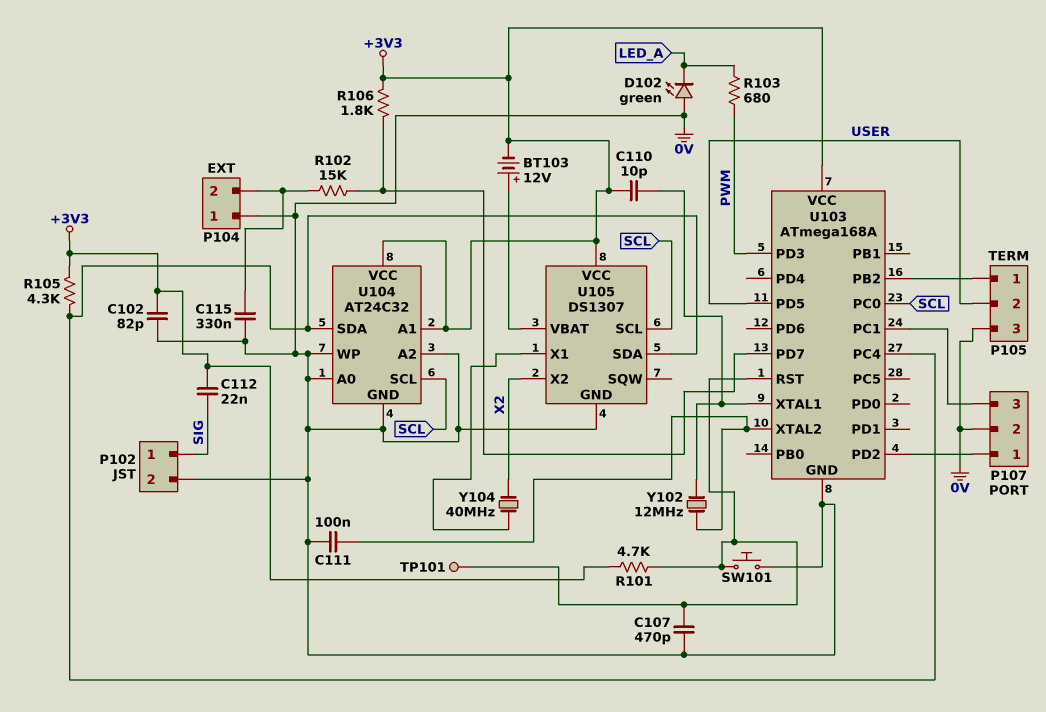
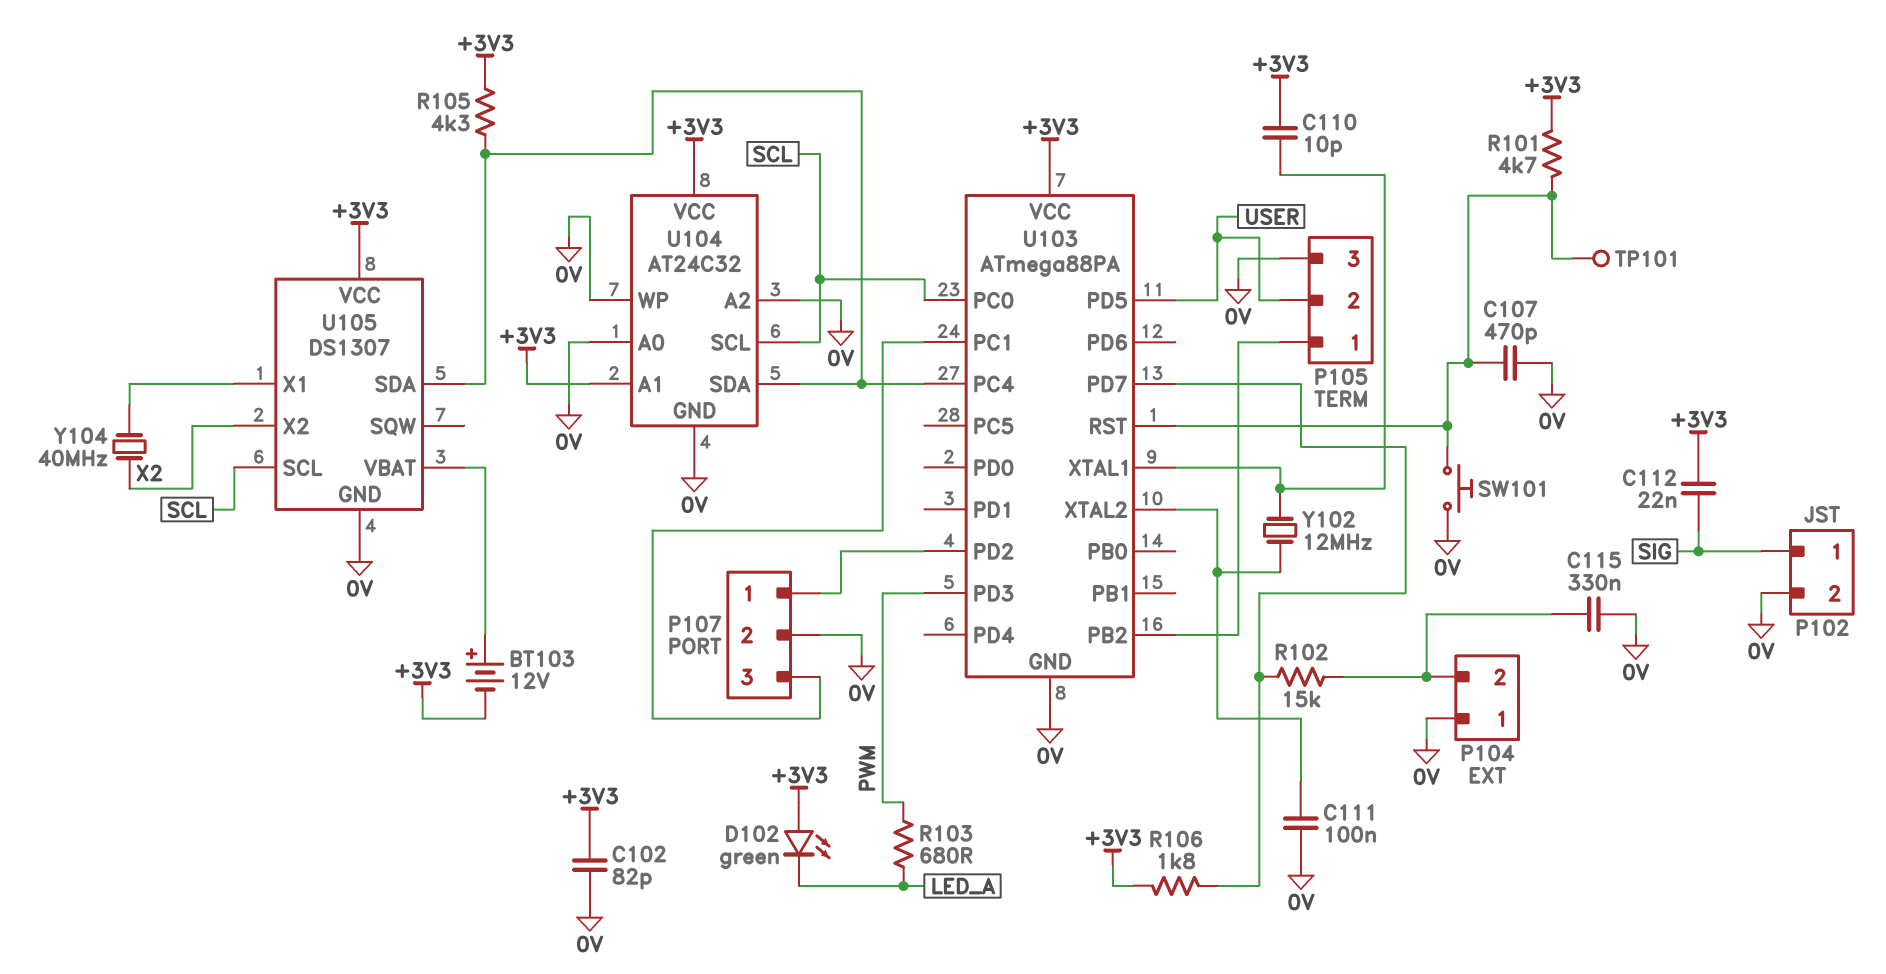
D102: LED green (A 0V, K LED_A) -> LED green (A +3V3, K LED_A)
U103: ATmega168A -> ATmega88PA

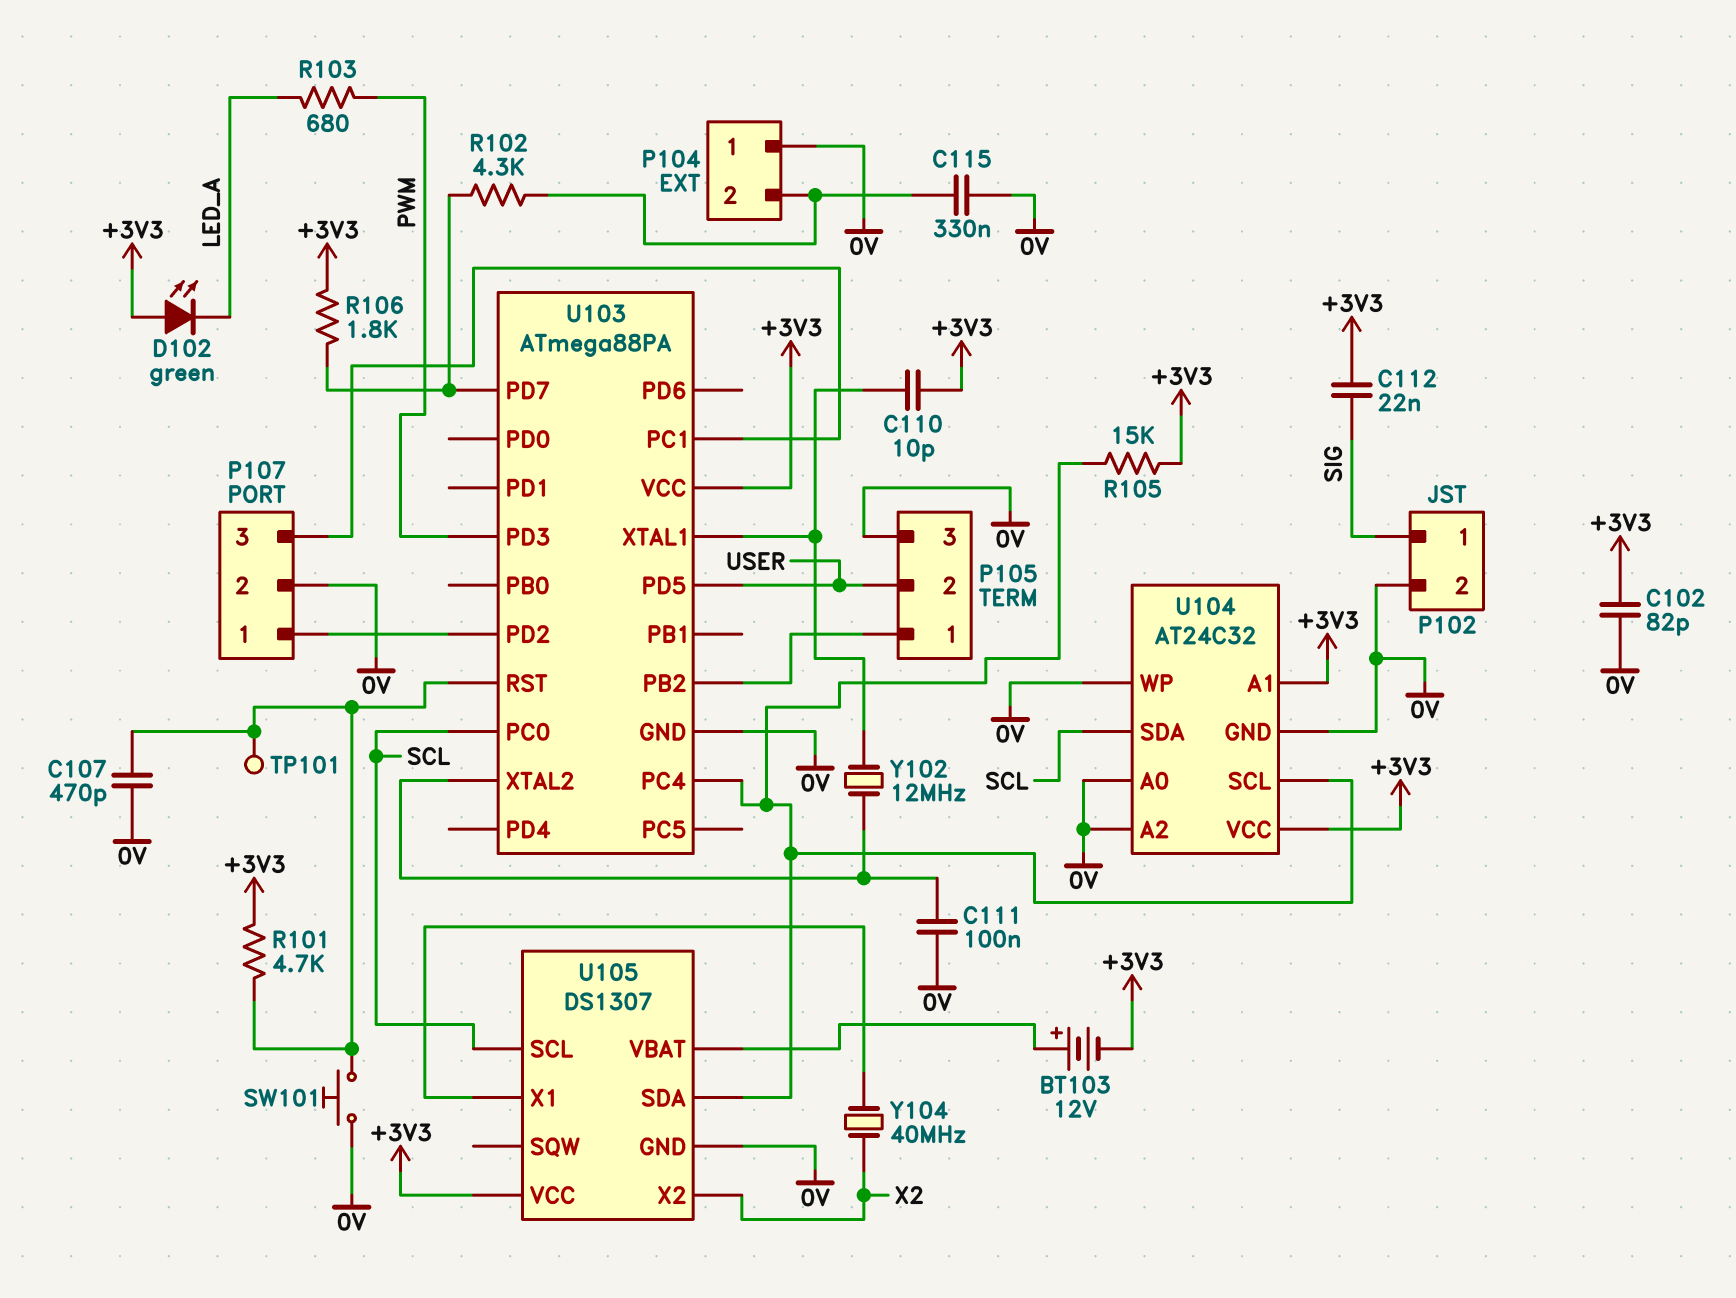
R102: 15k (P104/2, U103/PD7) -> 4.3k (P104/2, U103/PD7)
R105: 4.3k (+3V3, U103/PC4) -> 15k (+3V3, U103/PC4)
U104 pin SCL: SCL -> U103/PC4
U104 pin SDA: U103/PC4 -> SCL

